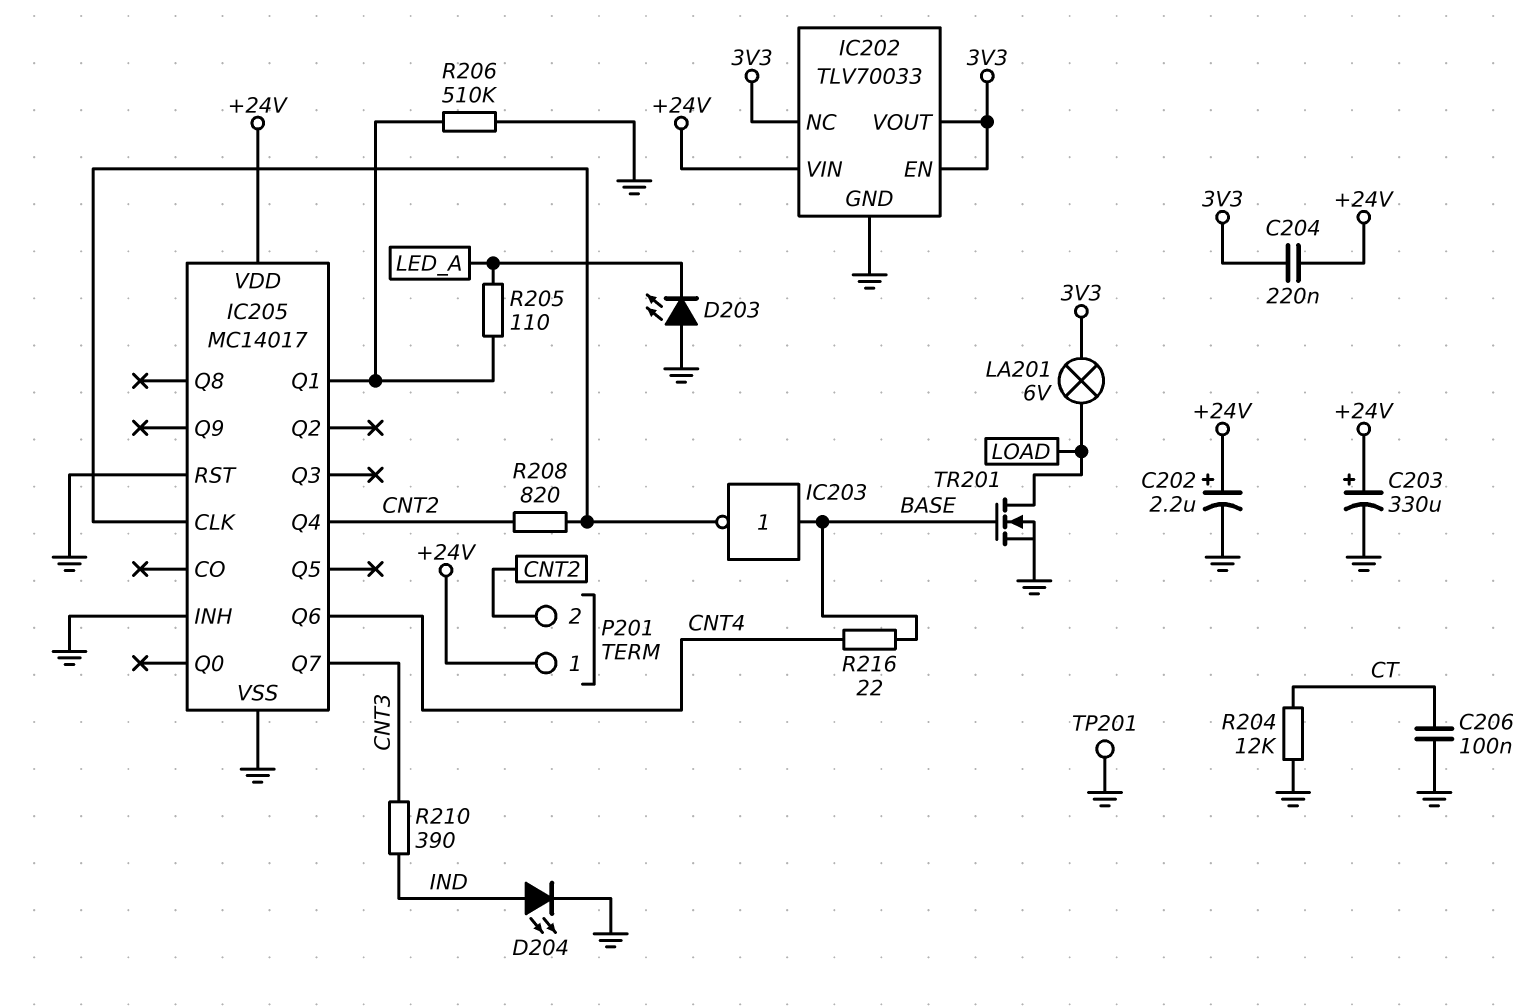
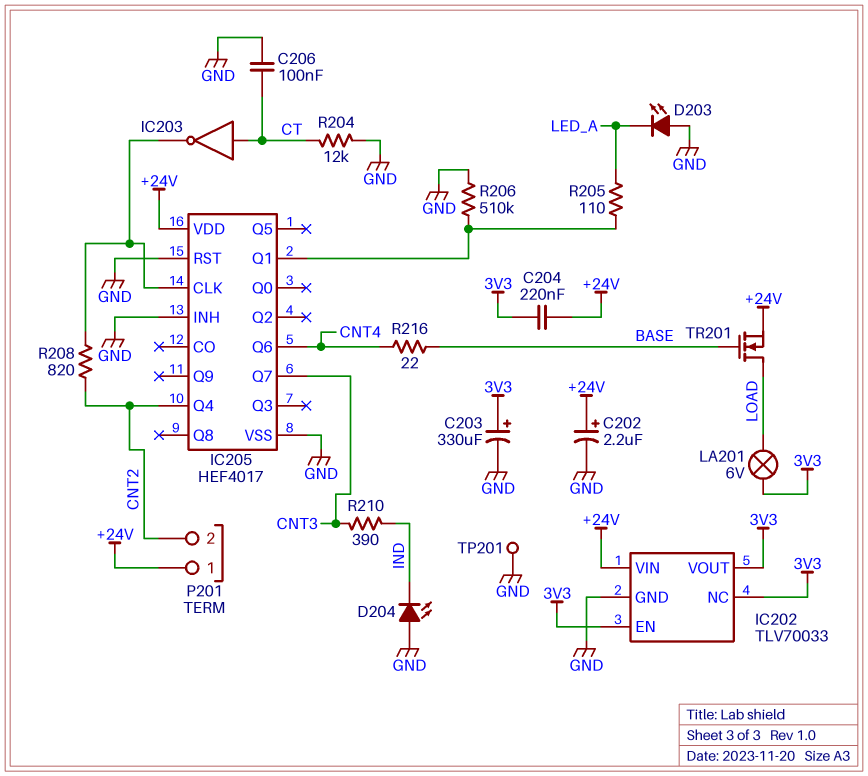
C203: 330uF (plus +24V, minus GND) -> 330uF (plus 3V3, minus GND)
D204: LED (A IND, K GND) -> LED (A GND, K IND)
IC203: NOT (in BASE, out IC205/CLK) -> NOT (in CT, out IC205/CLK)
IC205: MC14017 -> HEF4017
TR201: NMOS (G BASE, D LOAD, S GND) -> NMOS (G BASE, D LOAD, S +24V)

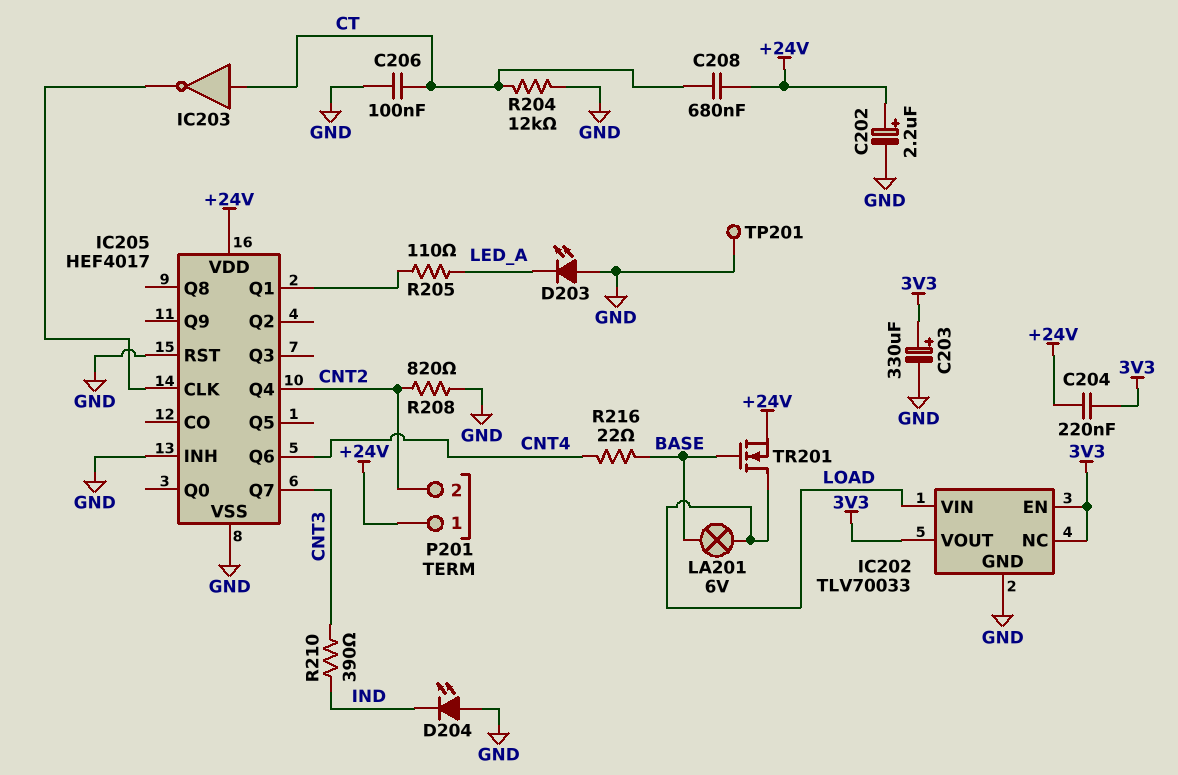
C208: none -> 680nF (+24V, CT)
IC202 pin VIN: +24V -> LOAD
LA201: lamp 6V (3V3, LOAD) -> lamp 6V (BASE, LOAD)
R206: 510k (GND, IC205/Q1) -> none
R208: 820 (CNT2, IC205/CLK) -> 820 (CNT2, GND)

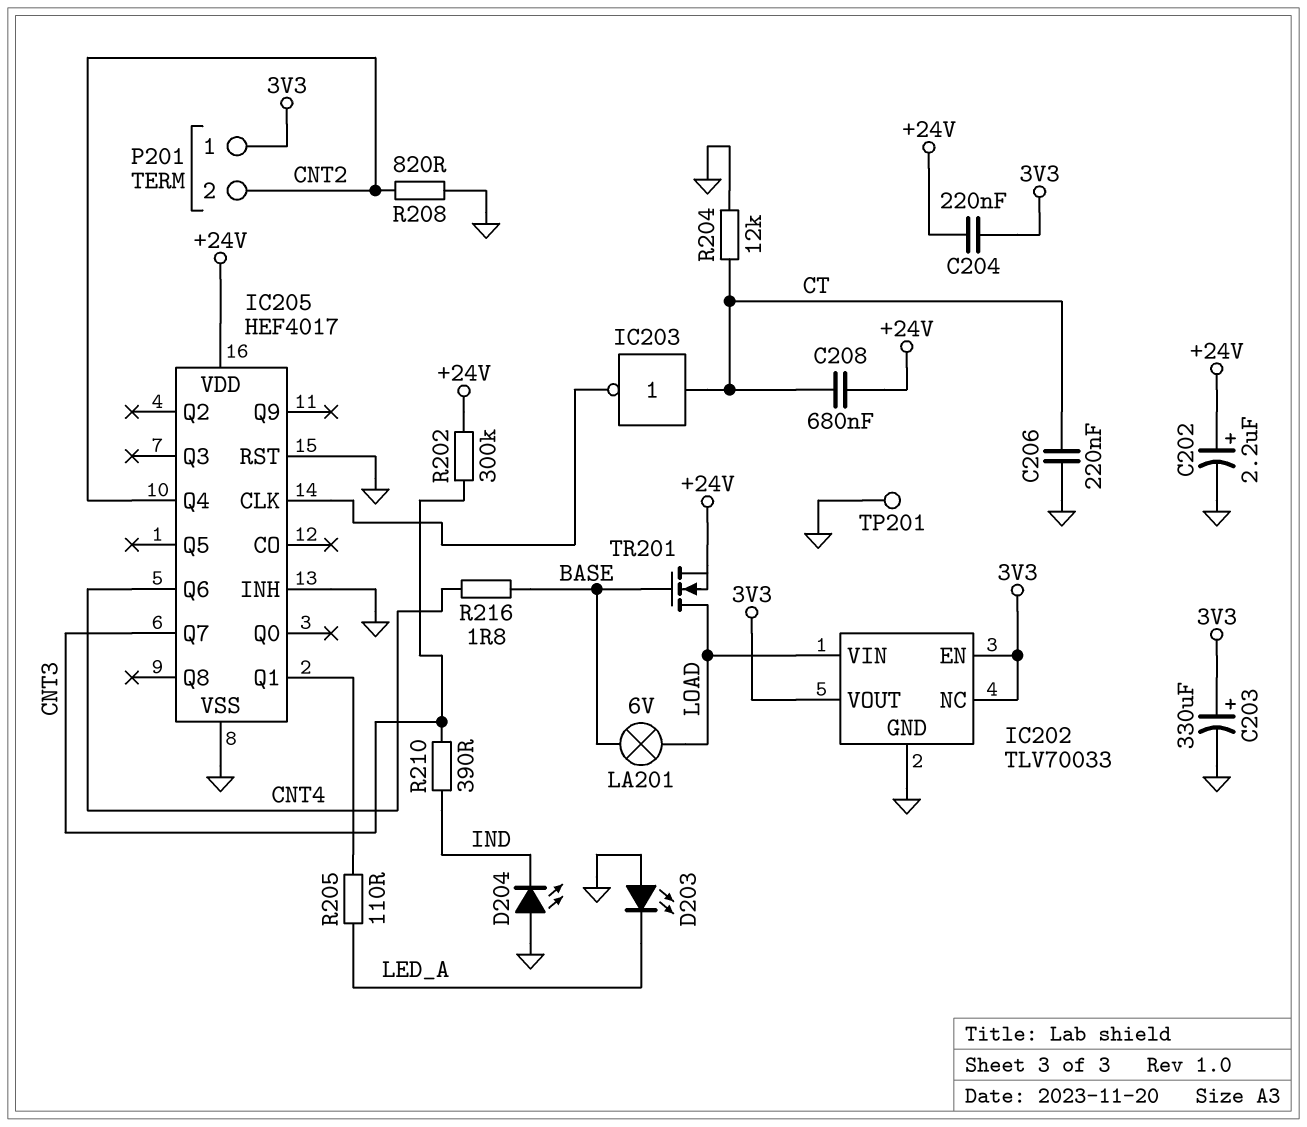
C206: 100nF (CT, GND) -> 220nF (CT, GND)
P201 pin 1: +24V -> 3V3
R202: none -> 300k (+24V, CNT3)
R216: 22 (BASE, CNT4) -> 1.8 (BASE, CNT4)

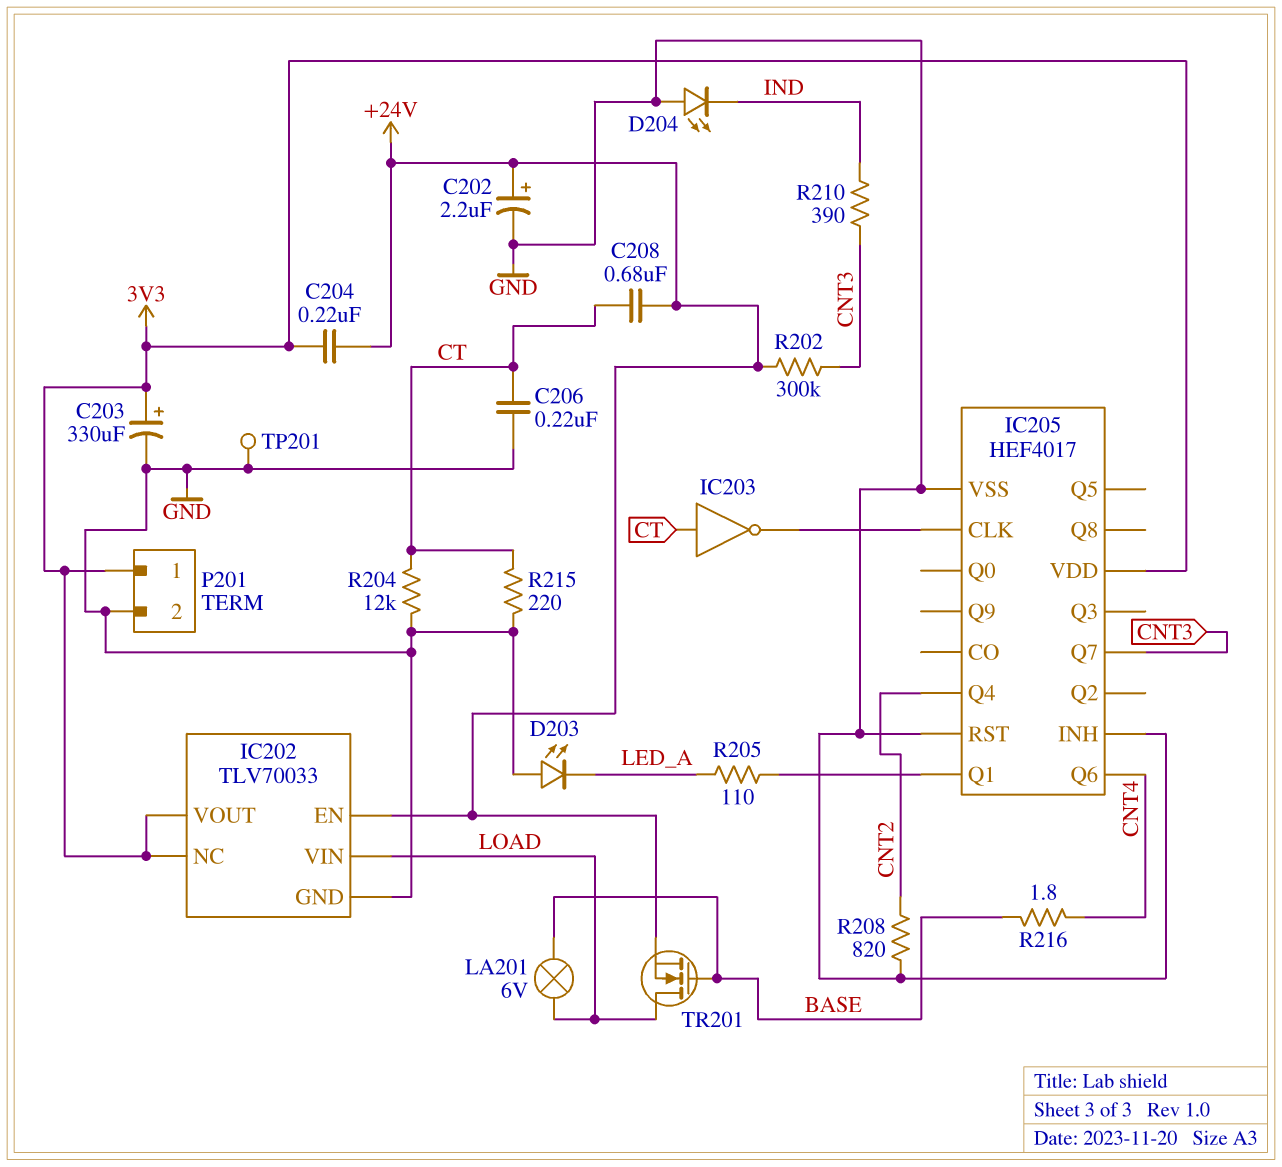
IC202 pin EN: 3V3 -> +24V
IC205 pin VDD: +24V -> 3V3
P201 pin 2: CNT2 -> GND
R215: none -> 220 (CT, GND)

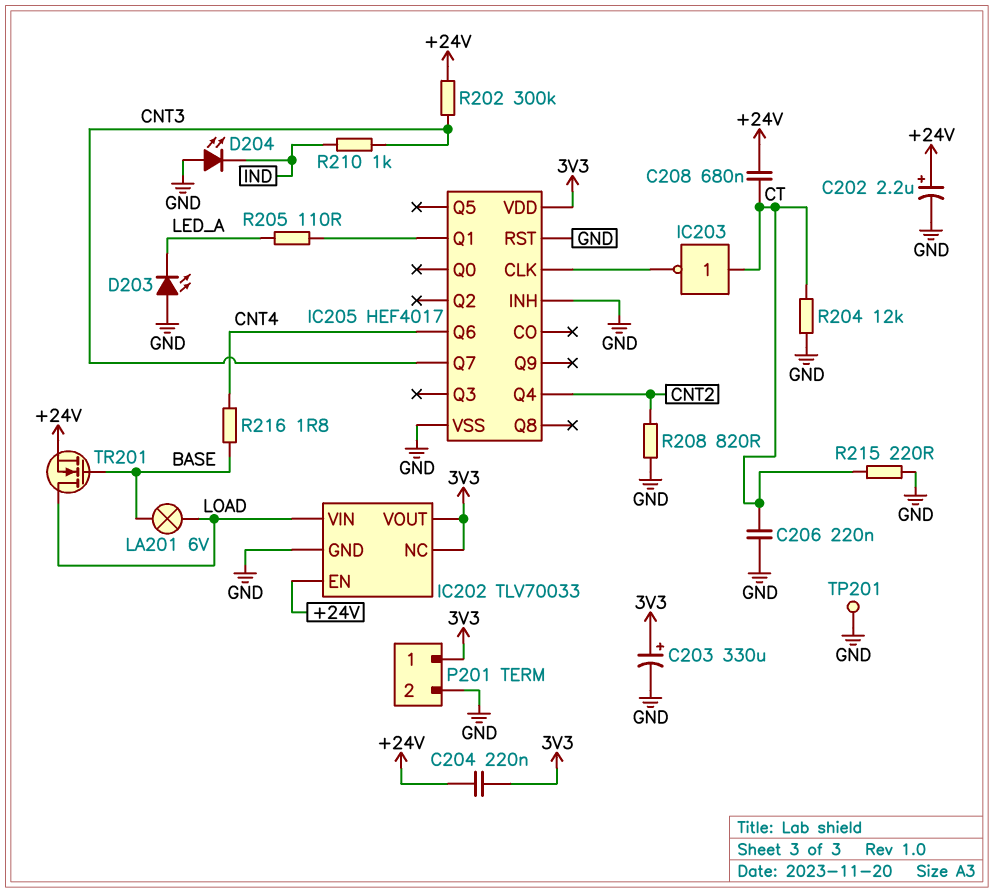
R210: 390 (CNT3, IND) -> 1k (CNT3, IND)

